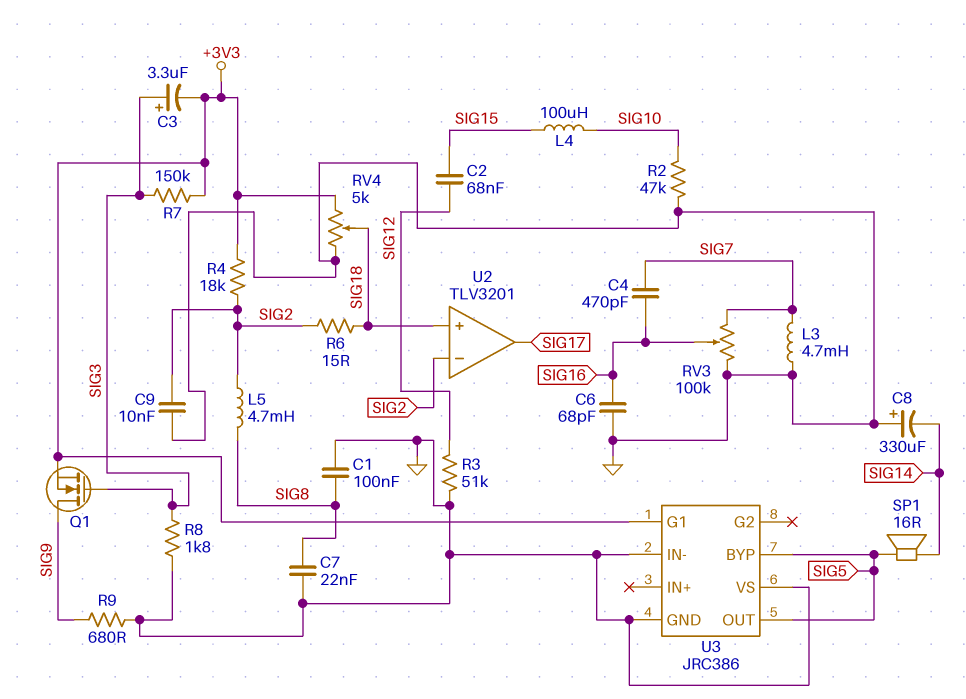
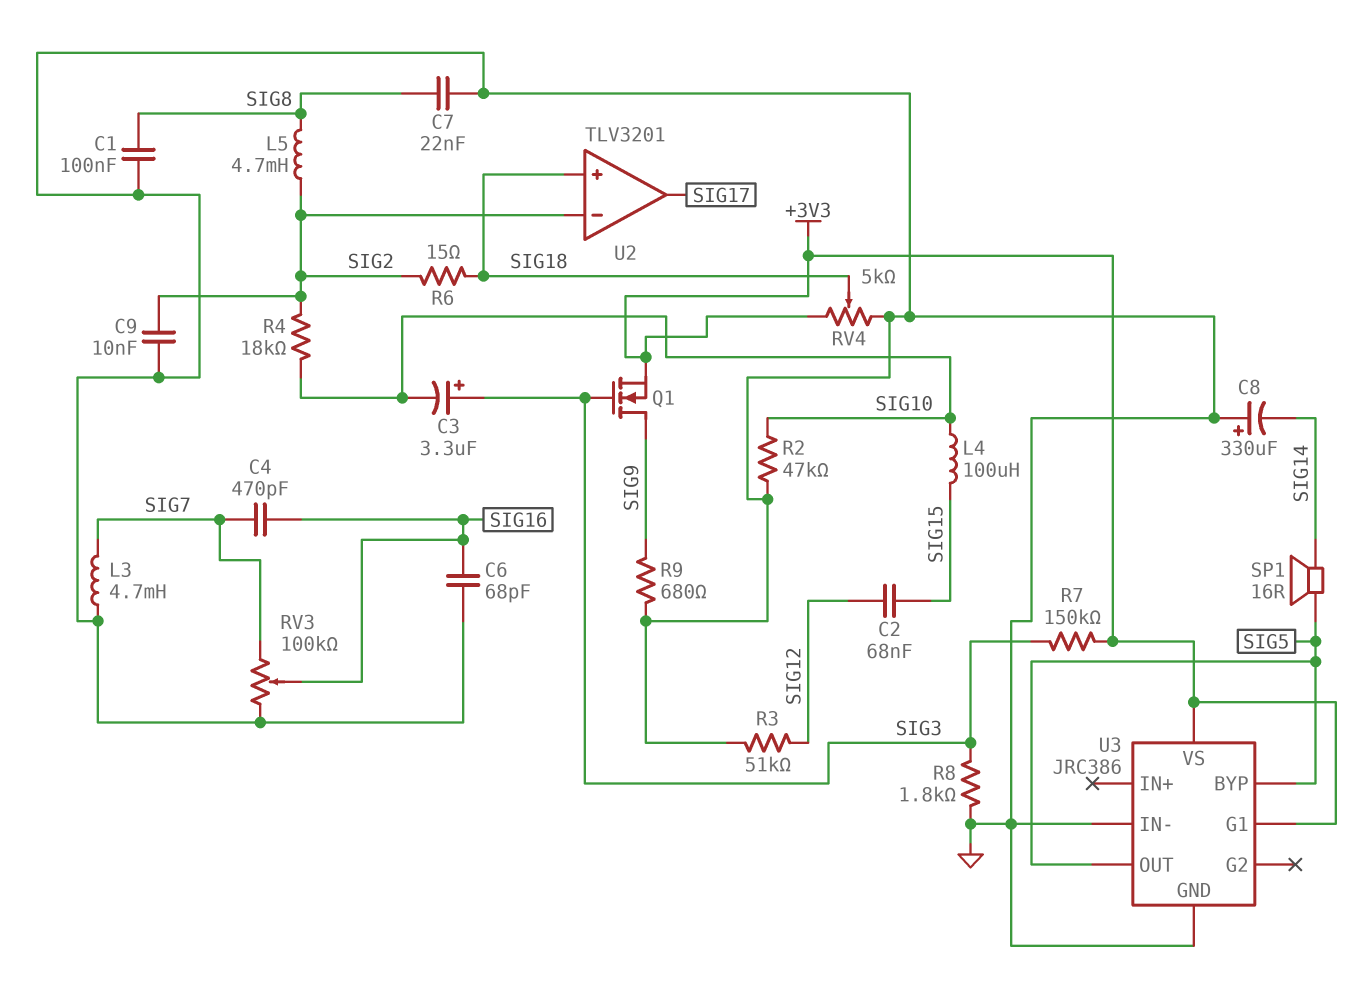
C3: 3.3uF (plus SIG3, minus +3V3) -> 3.3uF (plus SIG3, minus SIG10)
R4: 18k (+3V3, SIG2) -> 18k (SIG2, SIG10)
U3 pin VS: GND -> +3V3

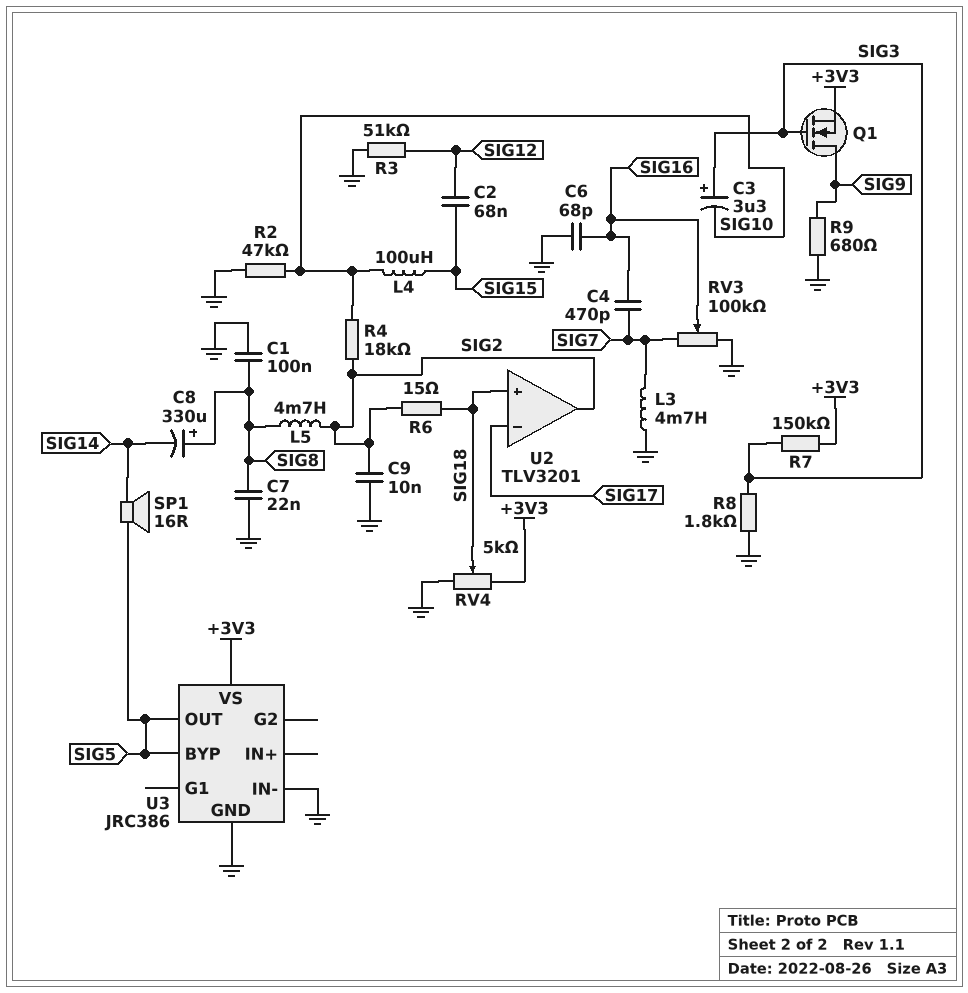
C8: 330uF (plus GND, minus SIG14) -> 330uF (plus SIG8, minus SIG14)
U2 pin in-: SIG2 -> SIG17
U2 pin out: SIG17 -> SIG2
U3 pin G1: +3V3 -> none

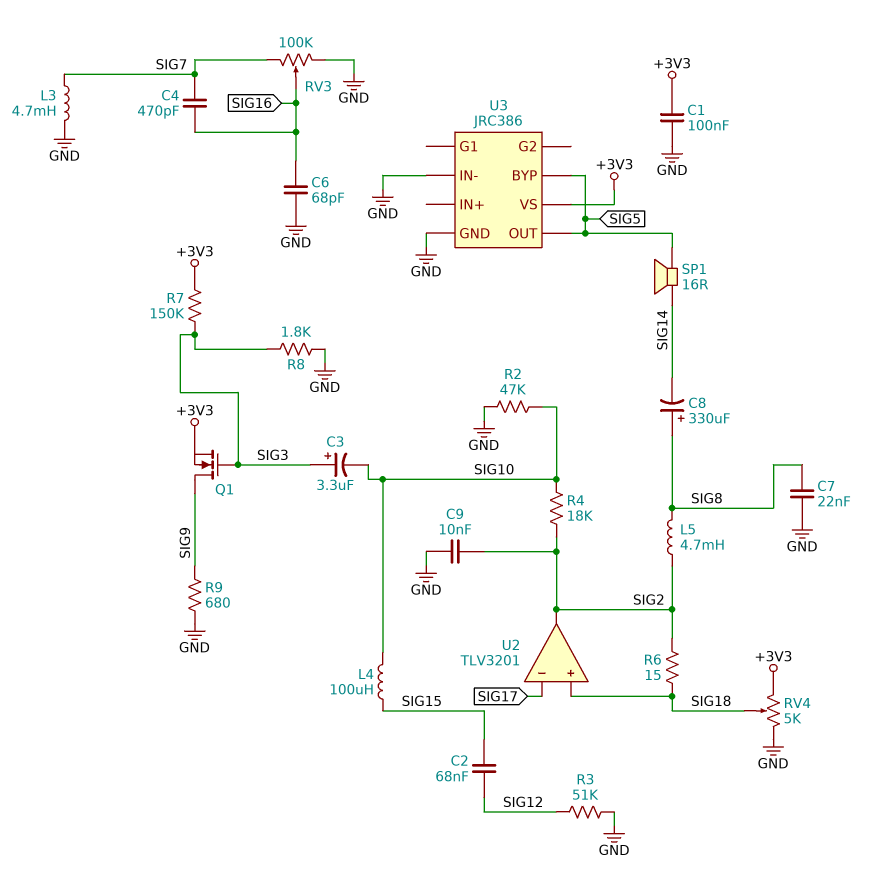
C1: 100nF (GND, SIG8) -> 100nF (+3V3, GND)

